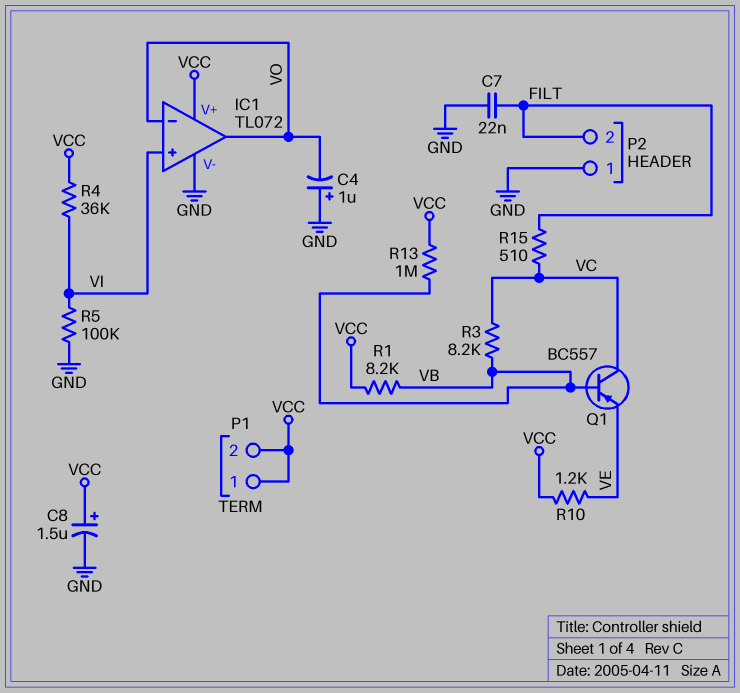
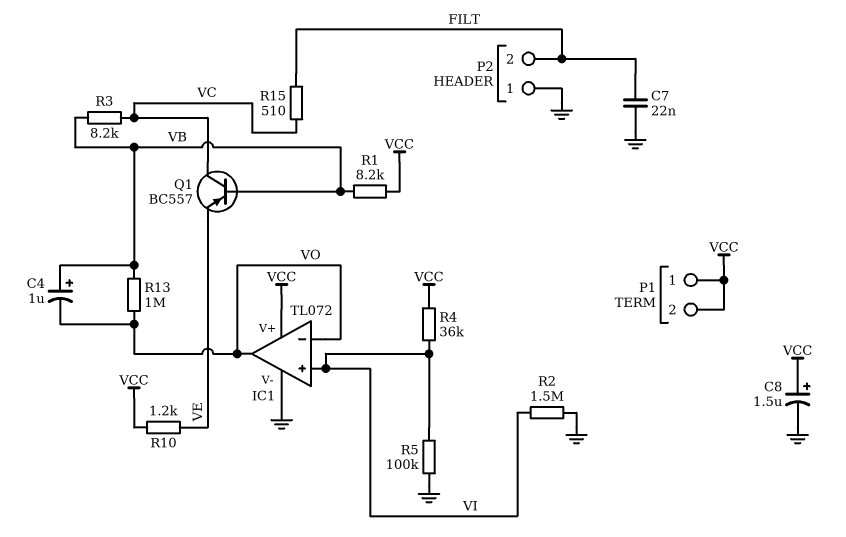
C4: 1uF (plus GND, minus VO) -> 1uF (plus VB, minus VO)
R2: none -> 1.5M (GND, VI)
R13: 1M (VB, VCC) -> 1M (VB, VO)

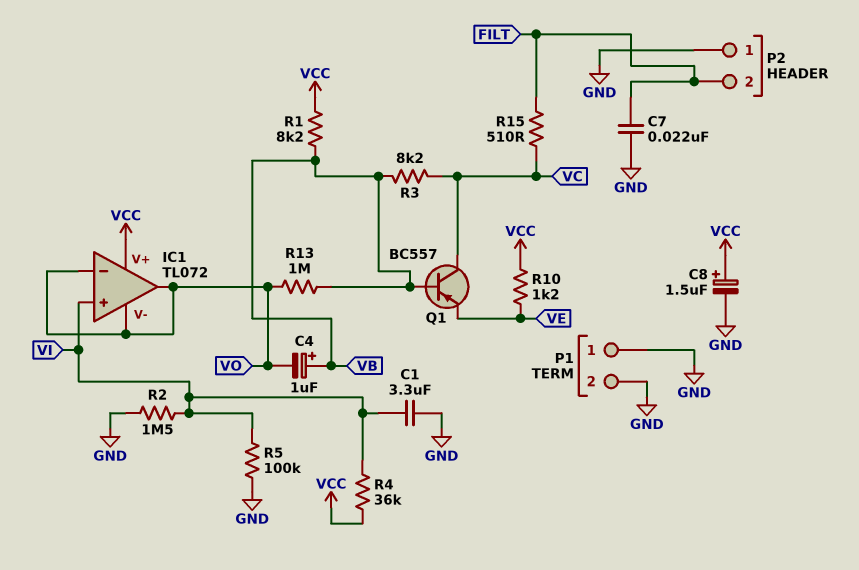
C1: none -> 3.3uF (GND, VI)
IC1 pin V-: GND -> VO
P1 pin 1: VCC -> GND
P1 pin 2: VCC -> GND

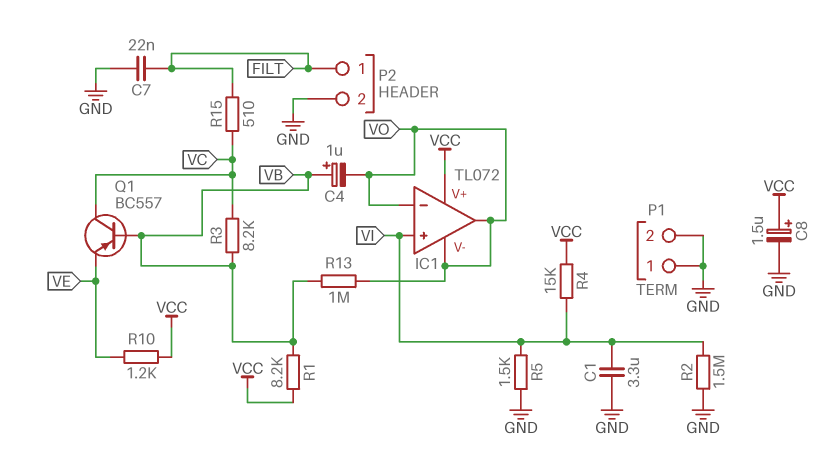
P2 pin 1: GND -> FILT
P2 pin 2: FILT -> GND
R4: 36k (VCC, VI) -> 15k (VCC, VI)
R5: 100k (GND, VI) -> 1.5k (GND, VI)

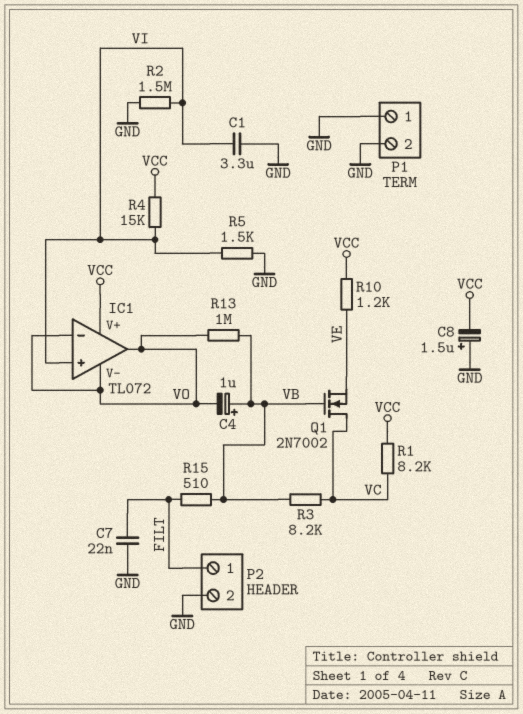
C8: 1.5uF (plus VCC, minus GND) -> 1.5uF (plus GND, minus VCC)
Q1: PNP BC557 (B VB, C VC, E VE) -> NMOS 2N7002 (G VB, D VC, S VE)
R1: 8.2k (VB, VCC) -> 8.2k (VC, VCC)
R15: 510 (FILT, VC) -> 510 (FILT, VB)

